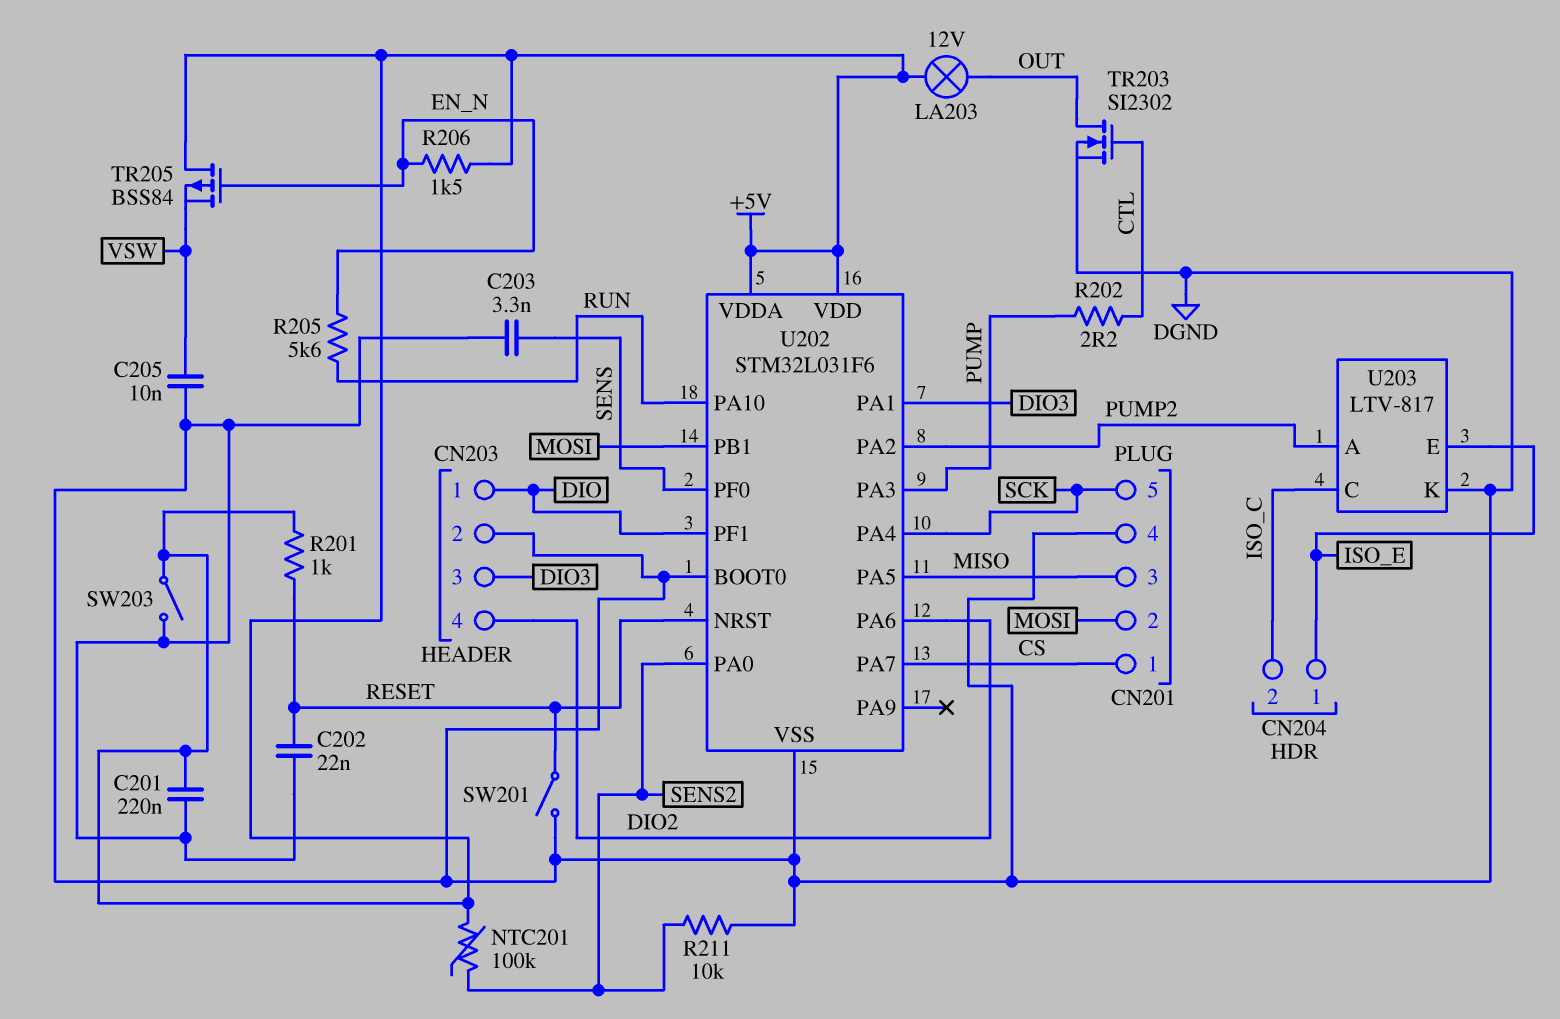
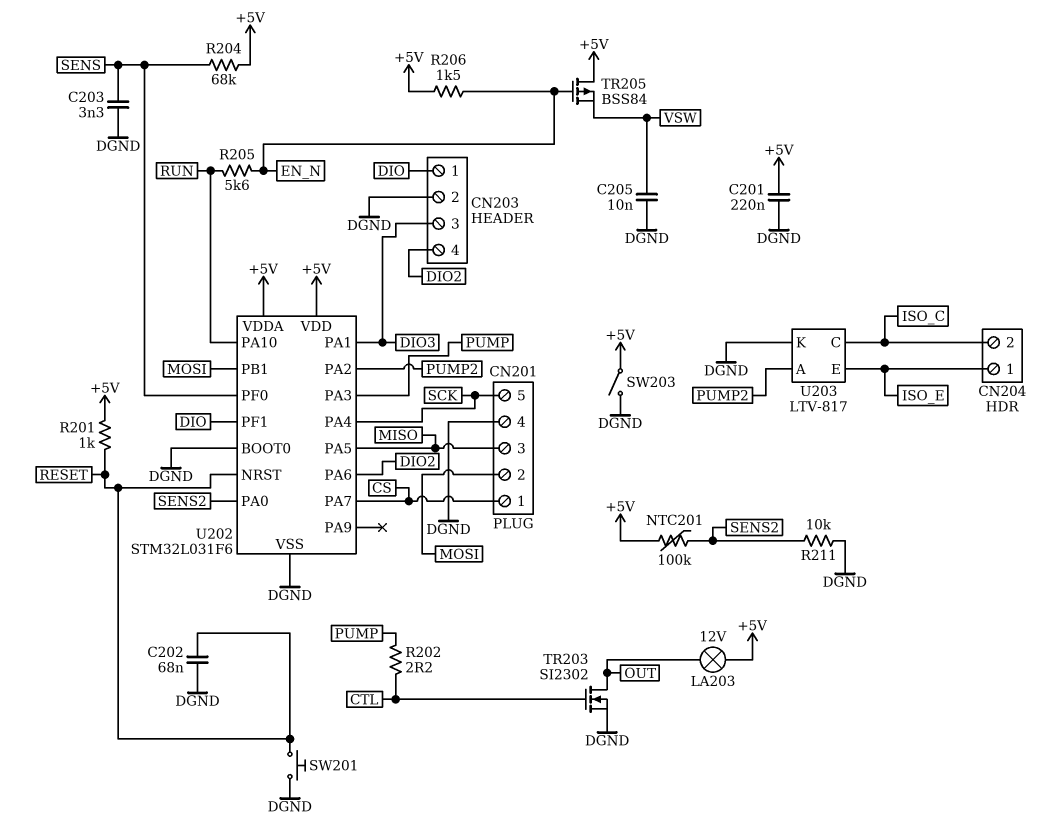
C202: 22nF (DGND, RESET) -> 68nF (DGND, RESET)
R204: none -> 68k (+5V, SENS)
SW201: switch (DGND, RESET) -> button (DGND, RESET)

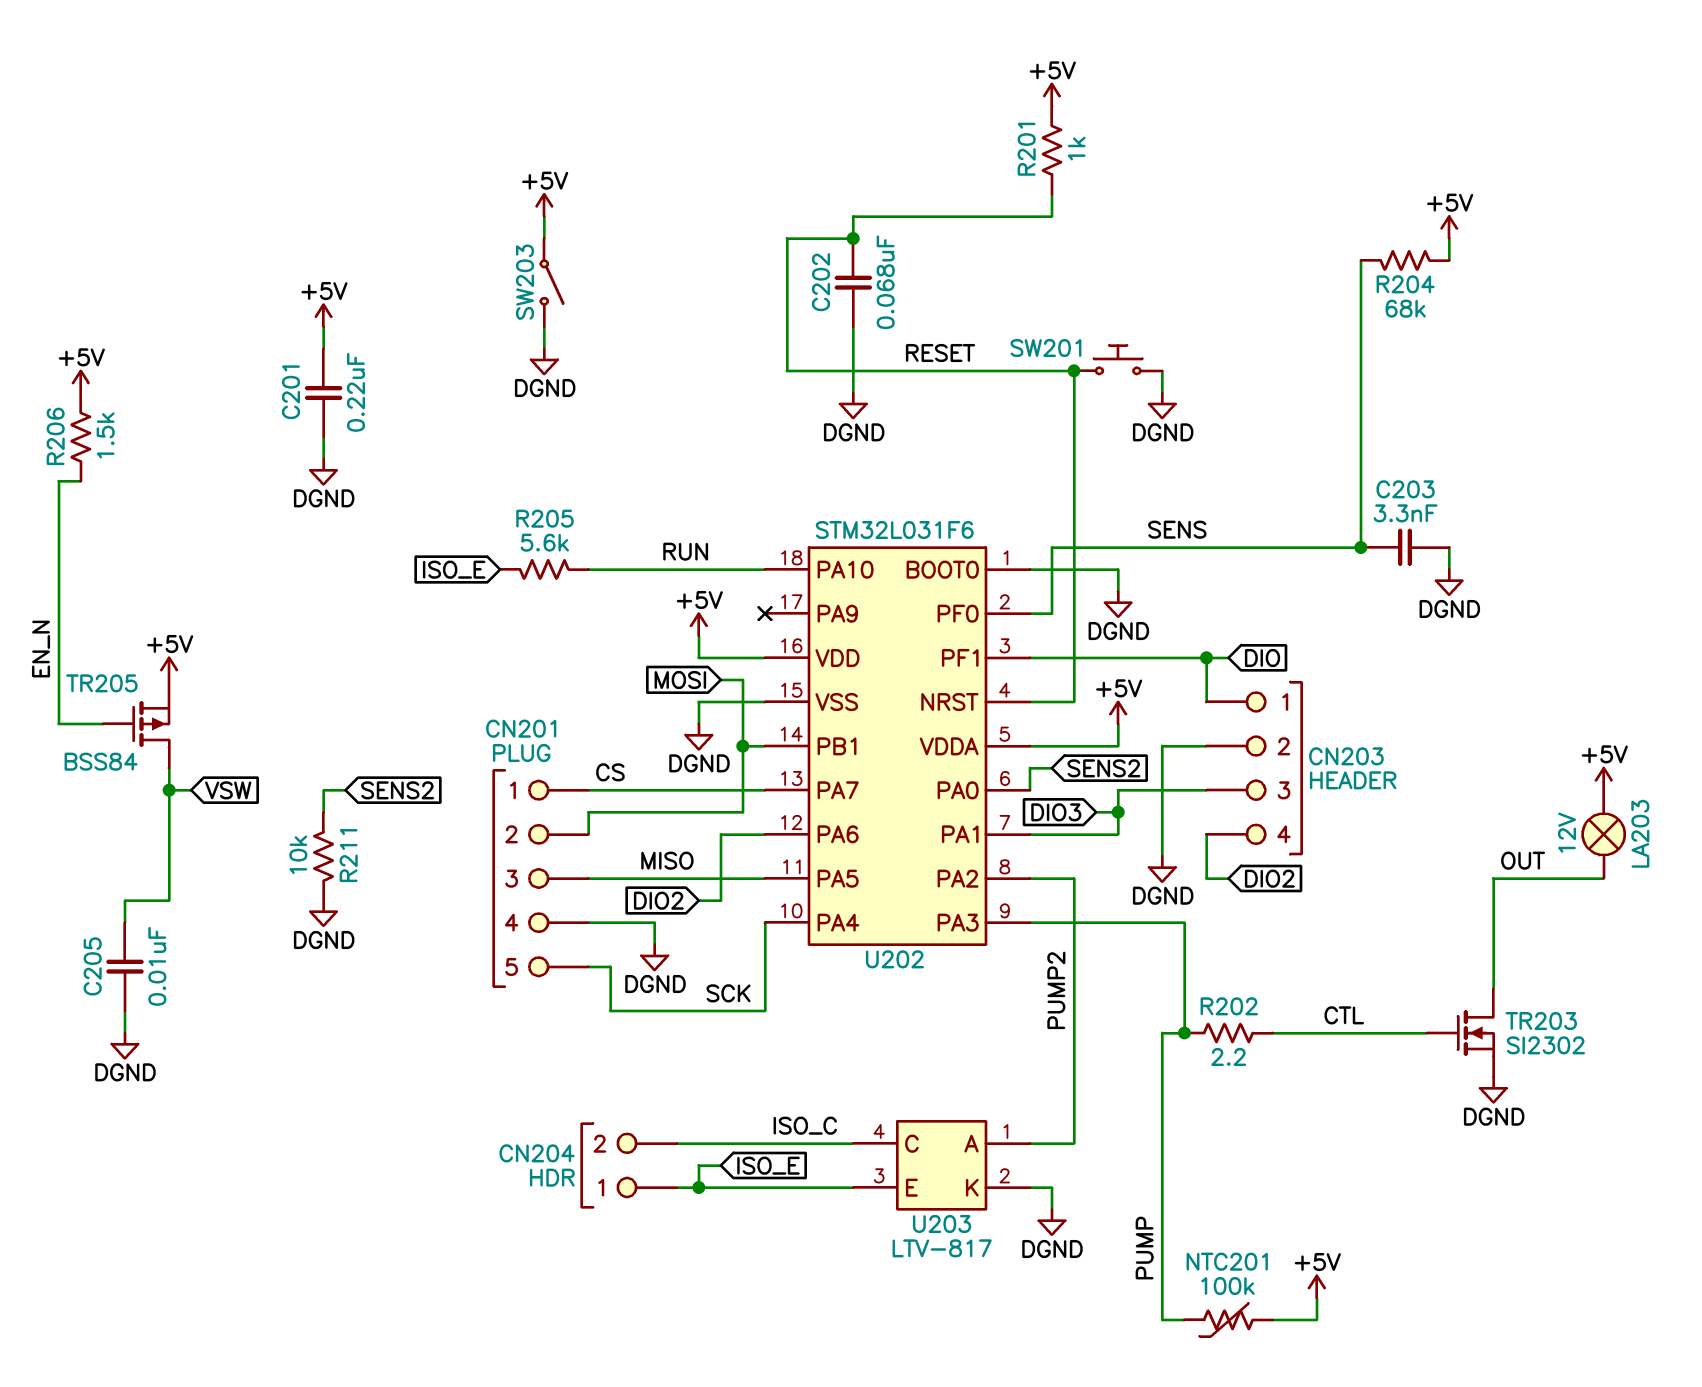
NTC201: 100k (+5V, SENS2) -> 100k (+5V, PUMP)
R205: 5.6k (EN_N, RUN) -> 5.6k (ISO_E, RUN)
TR205: PMOS BSS84 (G EN_N, D +5V, S VSW) -> PMOS BSS84 (G EN_N, D VSW, S +5V)

